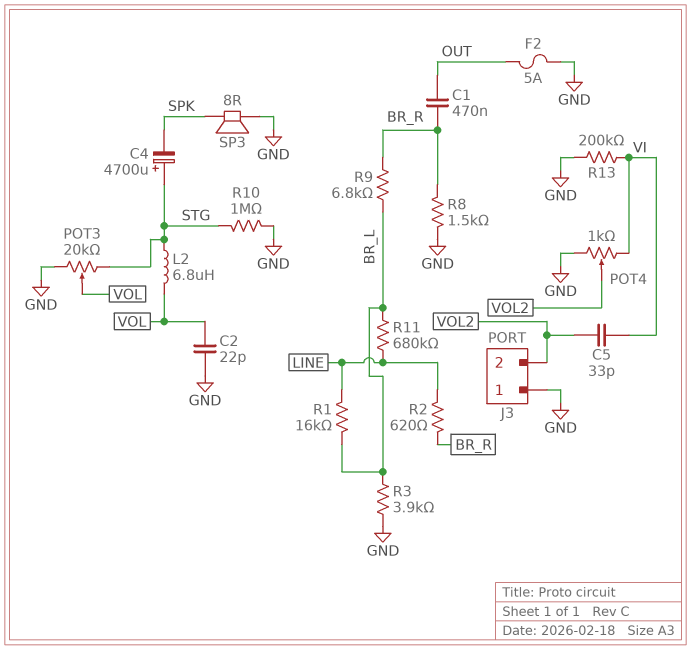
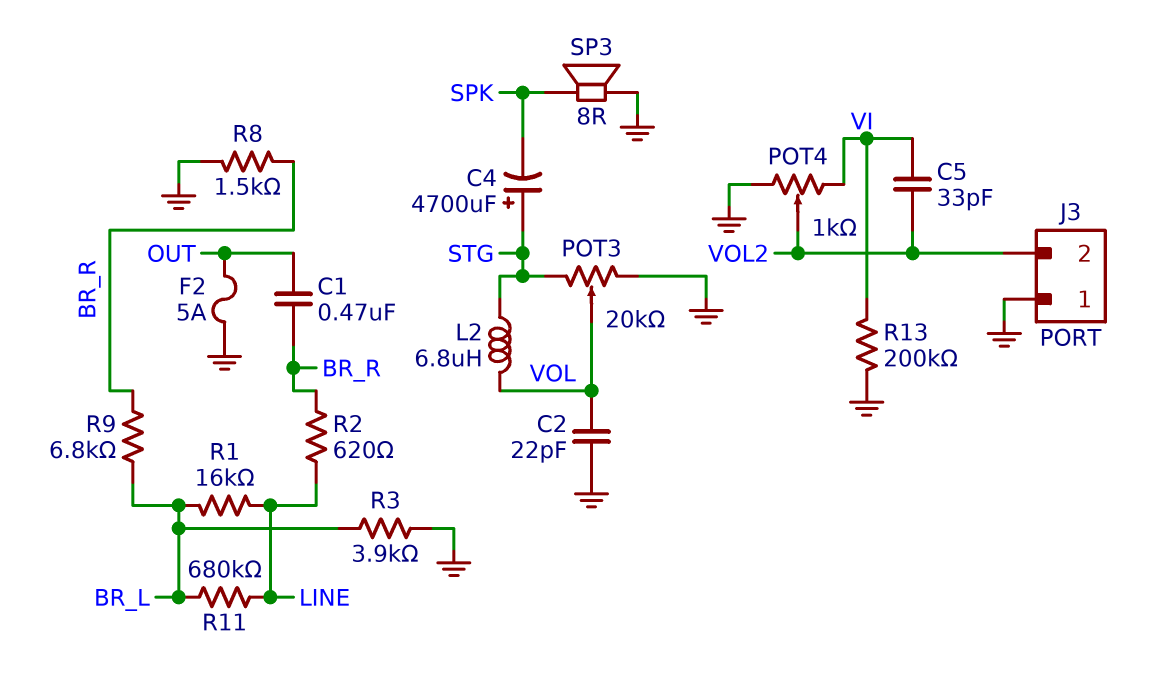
R10: 1M (GND, STG) -> none

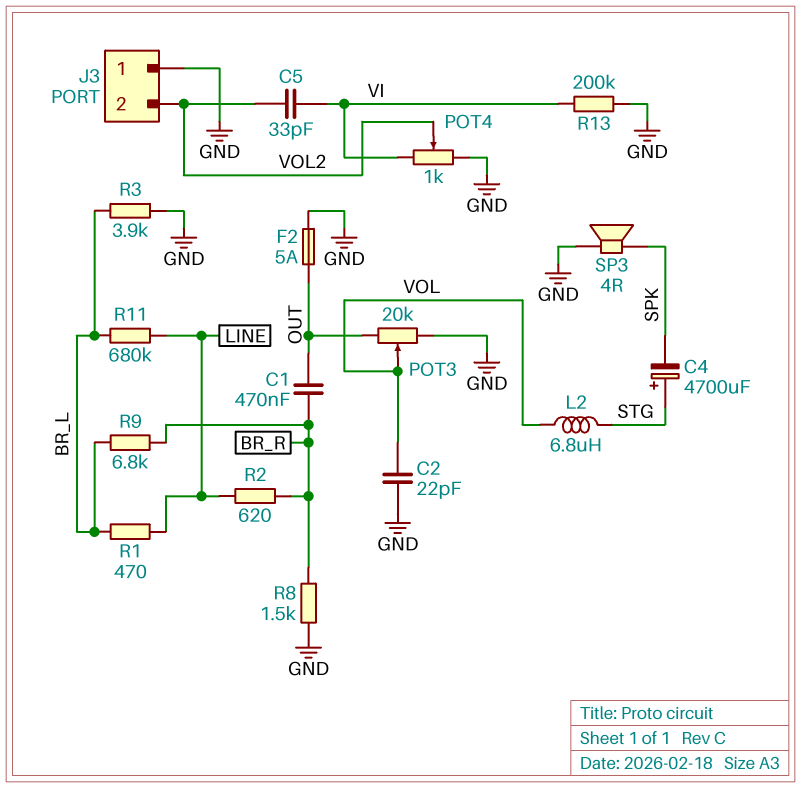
POT3: 20k (GND, STG, wiper VOL) -> 20k (GND, OUT, wiper VOL)
R1: 16k (BR_L, LINE) -> 470 (BR_L, LINE)
SP3: speaker 8R (GND, SPK) -> speaker 4R (GND, SPK)

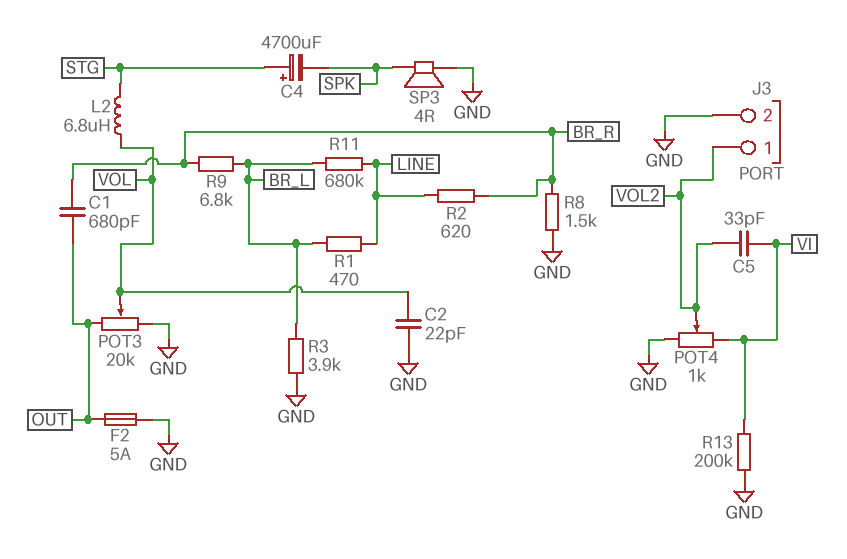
C1: 470nF (BR_R, OUT) -> 680pF (BR_R, OUT)
J3 pin 1: GND -> VOL2
J3 pin 2: VOL2 -> GND

